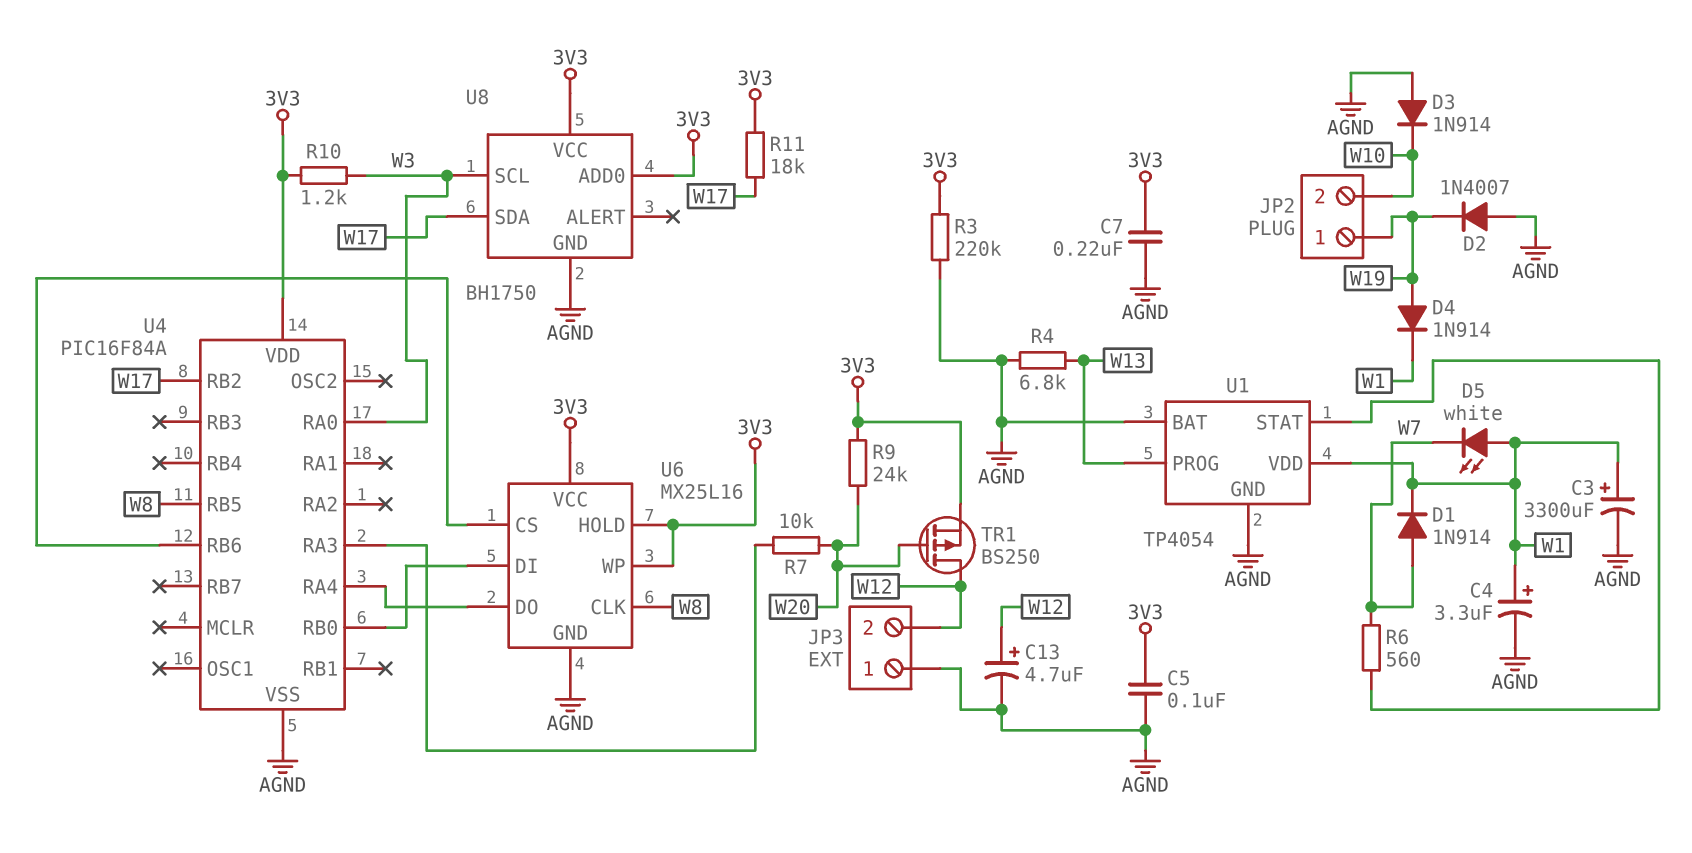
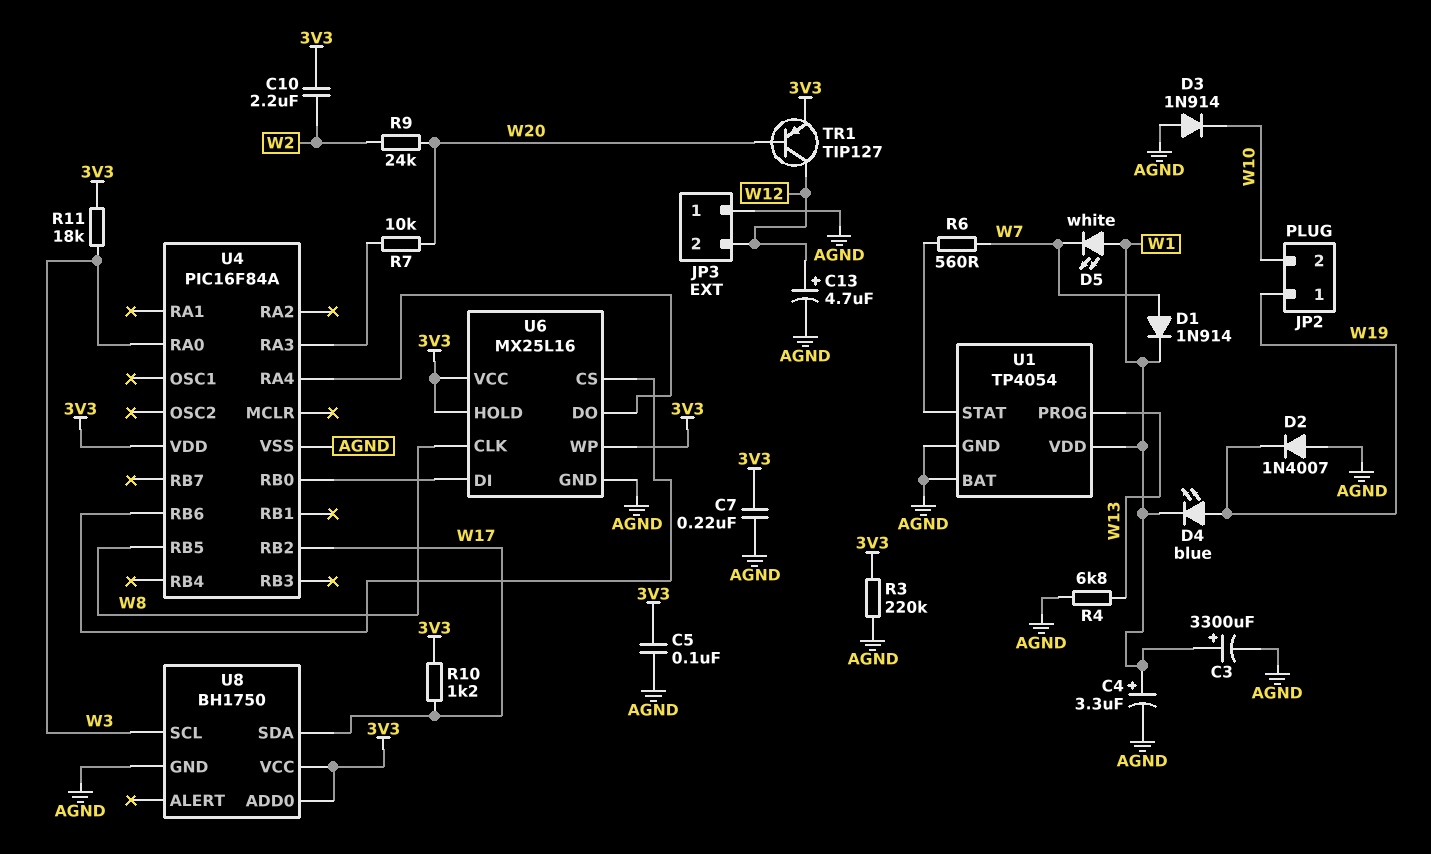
C10: none -> 2.2uF (3V3, W2)
D4: diode 1N914 (A W19, K W1) -> LED blue (A W19, K W1)
R9: 24k (3V3, W20) -> 24k (W2, W20)
R10: 1.2k (3V3, W3) -> 1.2k (3V3, W17)
R11: 18k (3V3, W17) -> 18k (3V3, W3)
TR1: PMOS BS250 (G W20, D W12, S 3V3) -> PNP TIP127 (B W20, C W12, E 3V3)

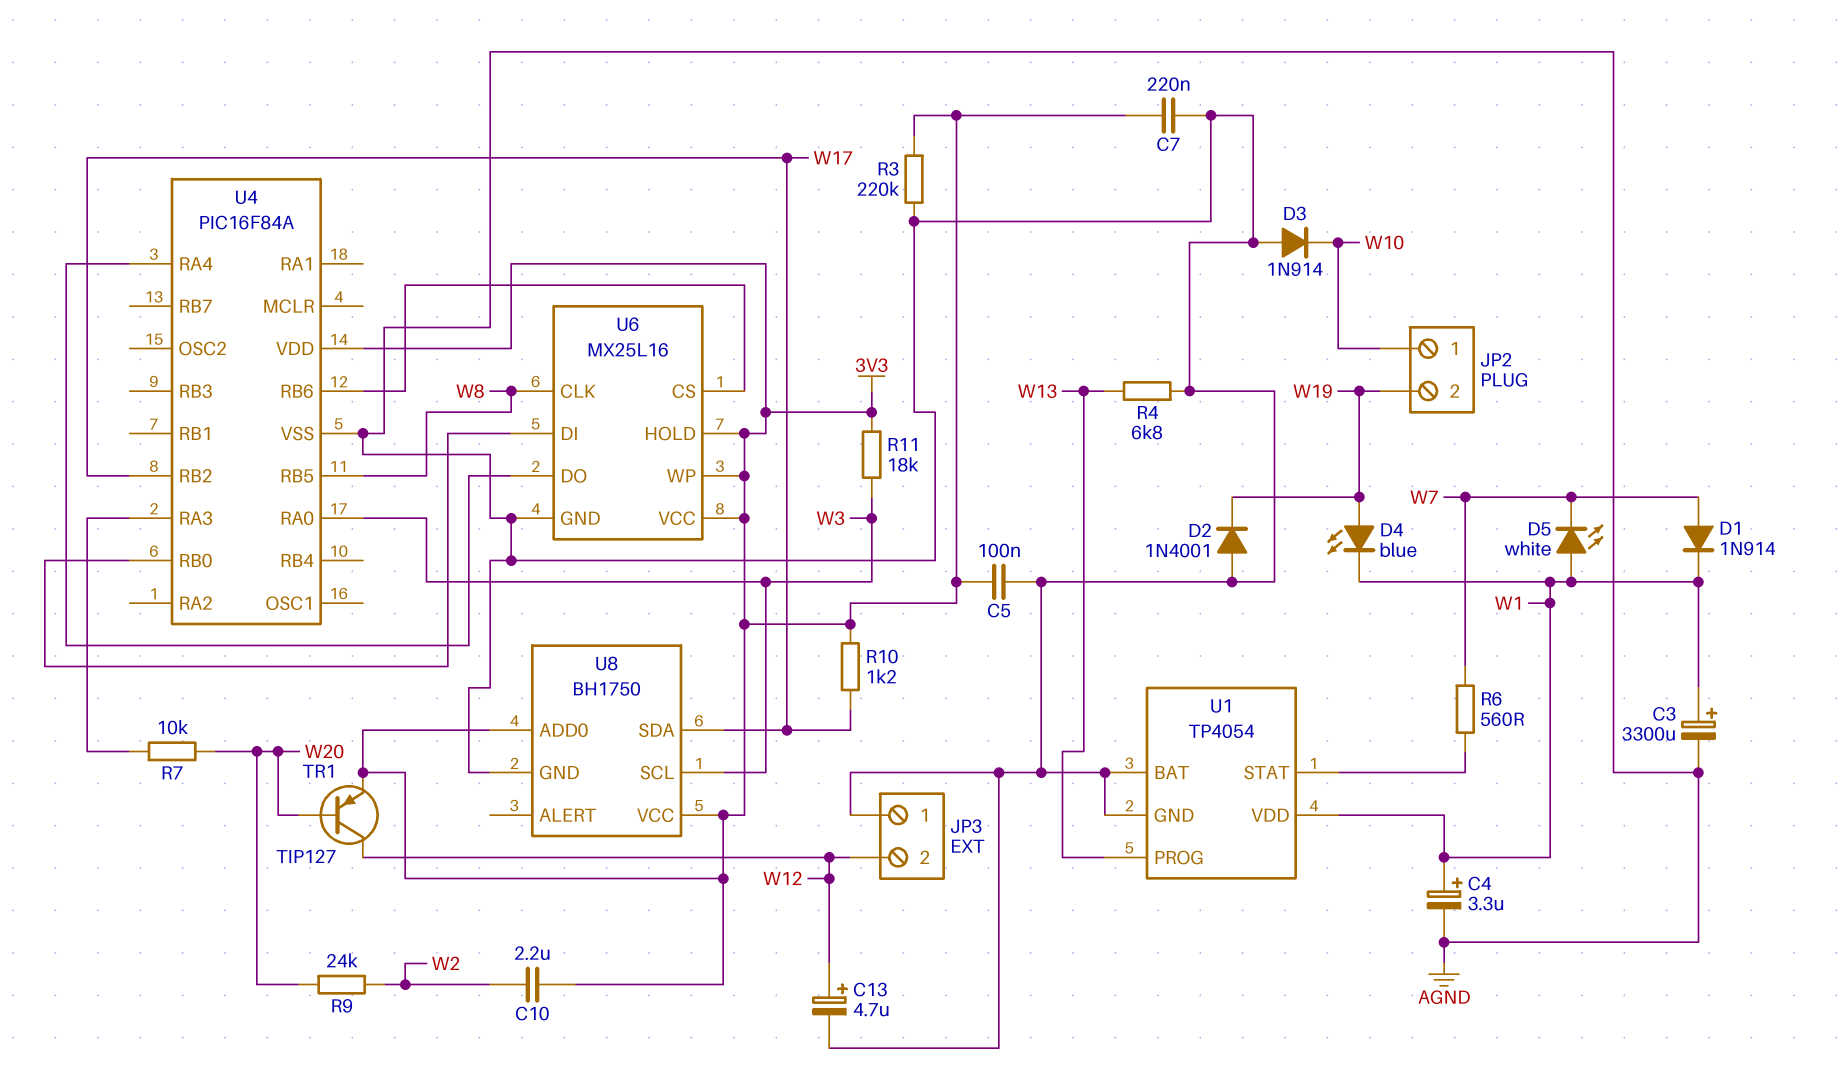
D2: diode 1N4007 (A AGND, K W19) -> diode 1N4001 (A AGND, K W19)
JP2 pin 1: W19 -> W10
JP2 pin 2: W10 -> W19

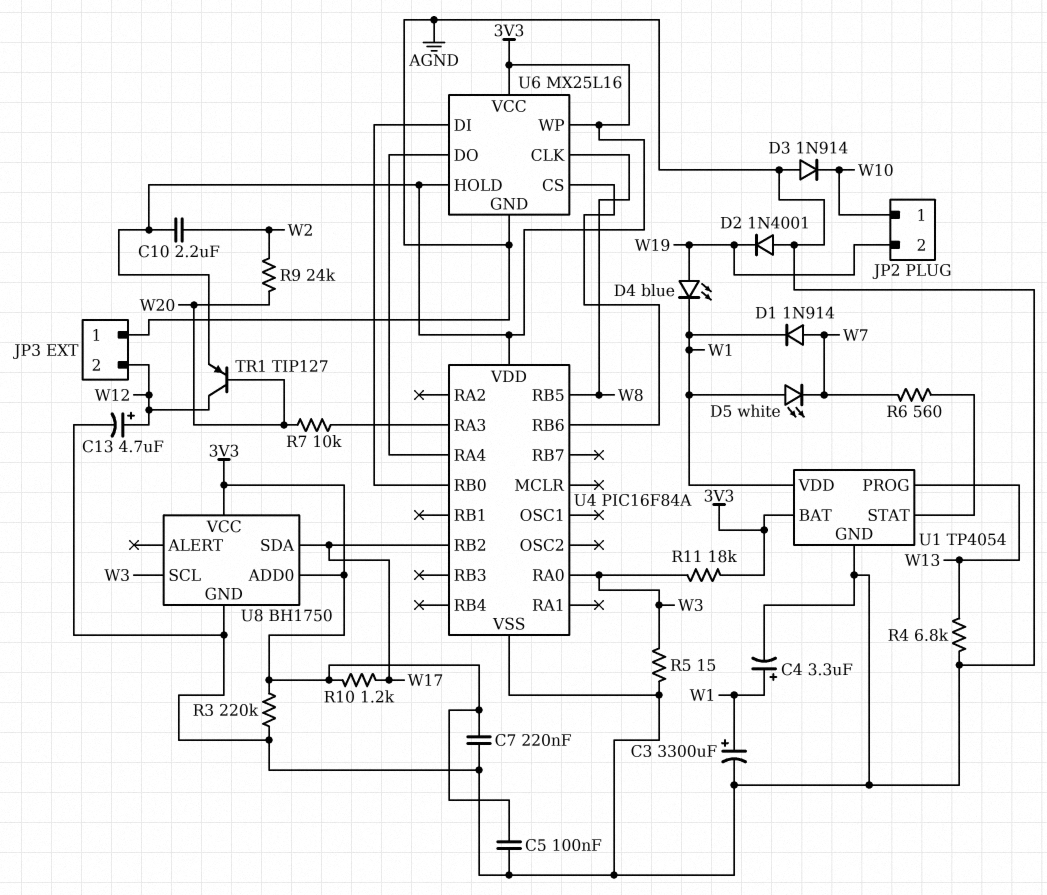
R5: none -> 15 (AGND, W3)
U1 pin BAT: AGND -> 3V3

